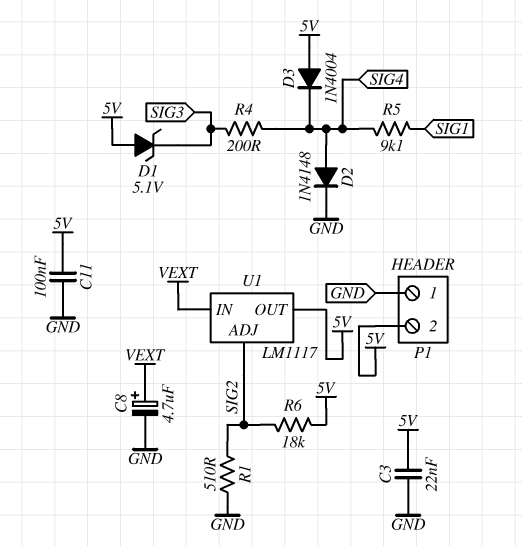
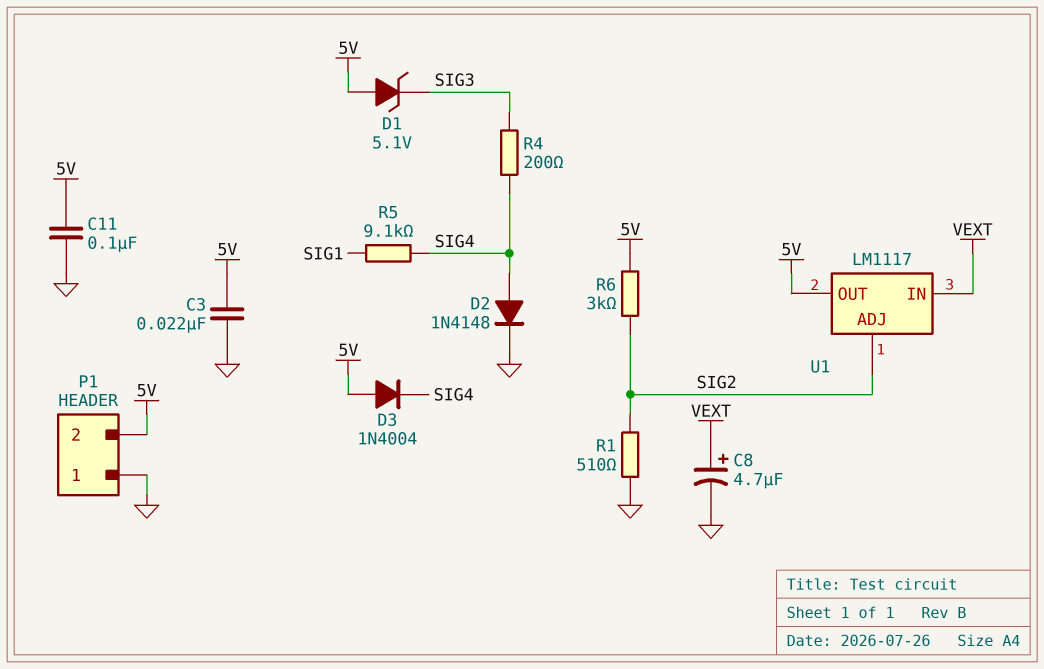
R6: 18k (5V, SIG2) -> 3k (5V, SIG2)

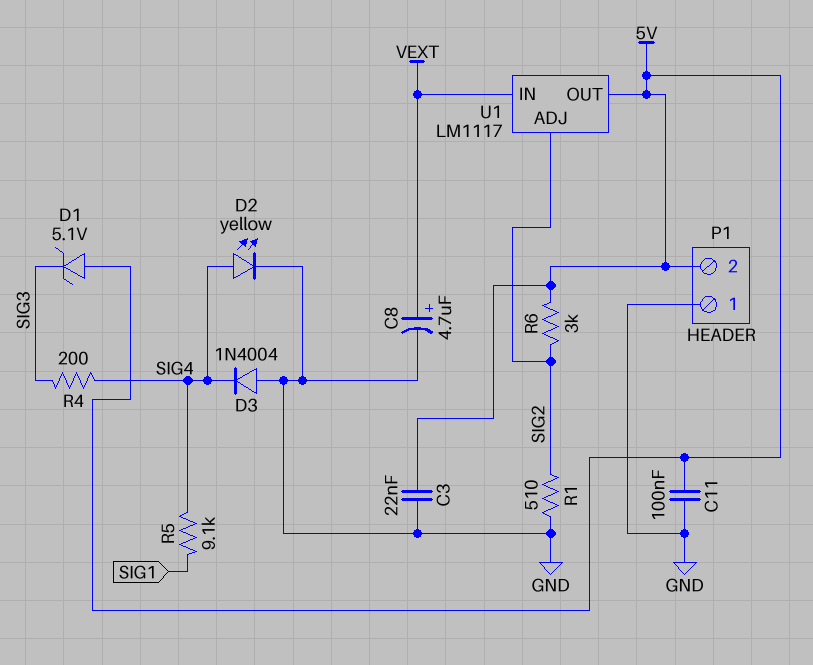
D2: diode 1N4148 (A SIG4, K GND) -> LED yellow (A SIG4, K GND)
D3: diode 1N4004 (A 5V, K SIG4) -> diode 1N4004 (A GND, K SIG4)

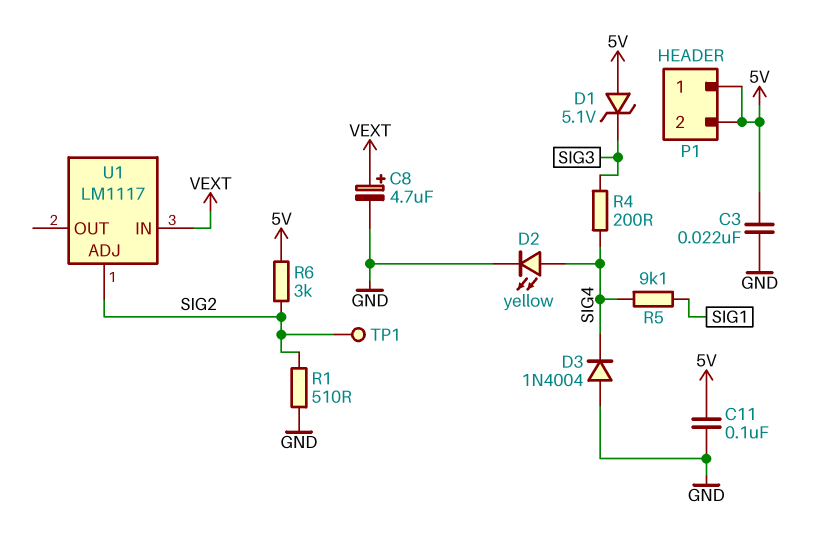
P1 pin 1: GND -> 5V
TP1: none -> test point (SIG2)
U1 pin OUT: 5V -> none

